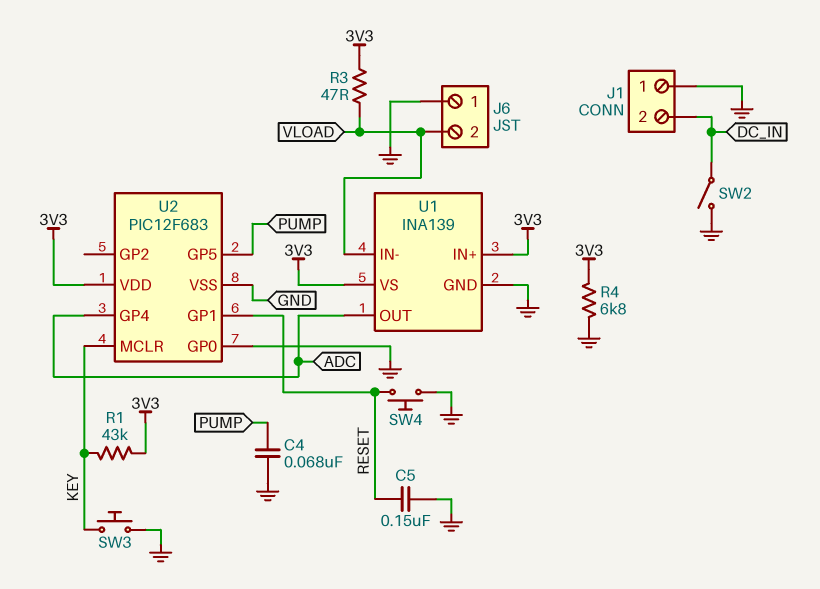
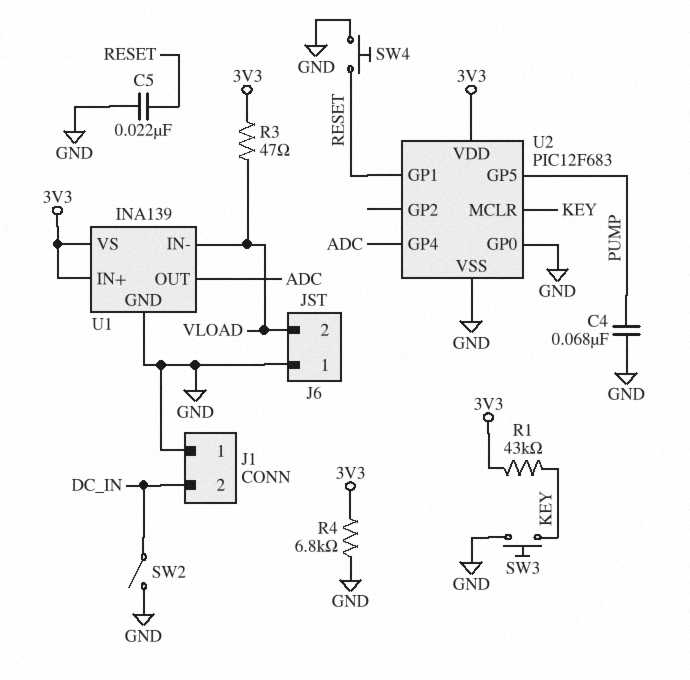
C5: 150nF (GND, RESET) -> 22nF (GND, RESET)

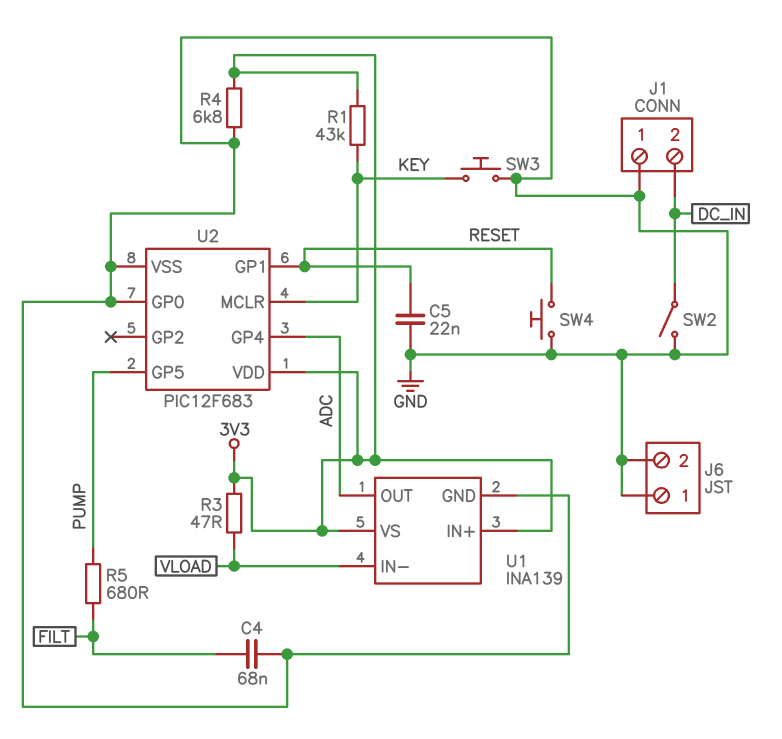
C4: 68nF (GND, PUMP) -> 68nF (FILT, GND)
J6 pin 2: VLOAD -> GND
R5: none -> 680 (FILT, PUMP)

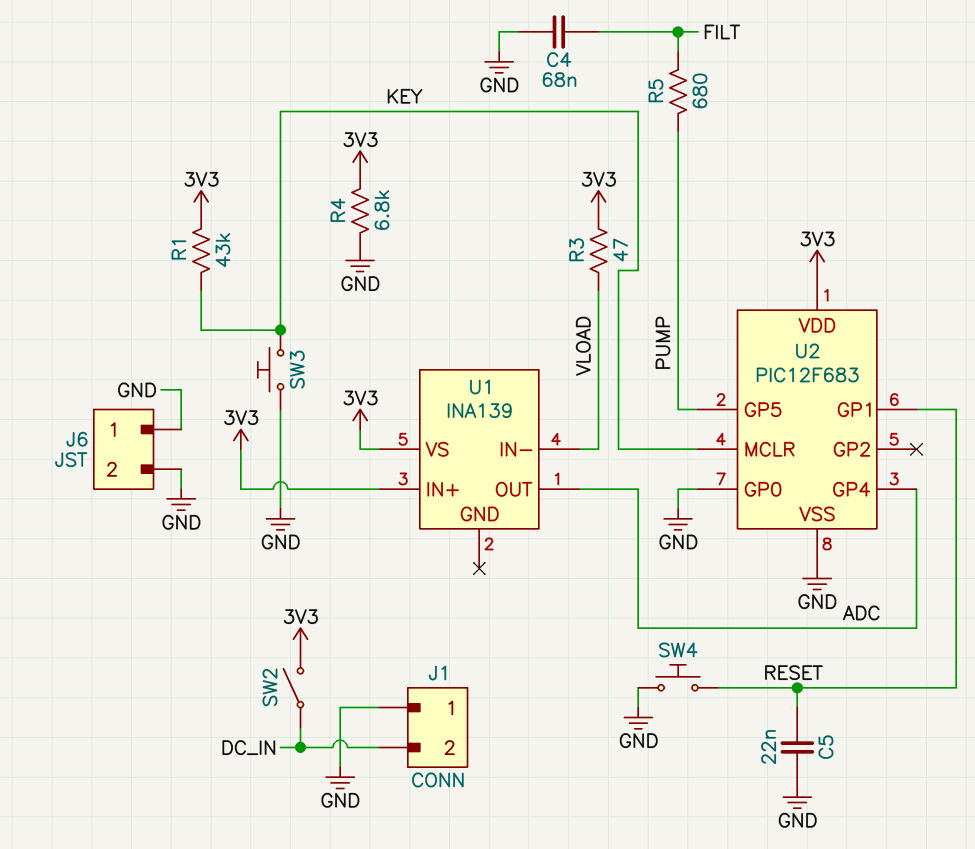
SW2: switch (DC_IN, GND) -> switch (3V3, DC_IN)
U1 pin GND: GND -> none

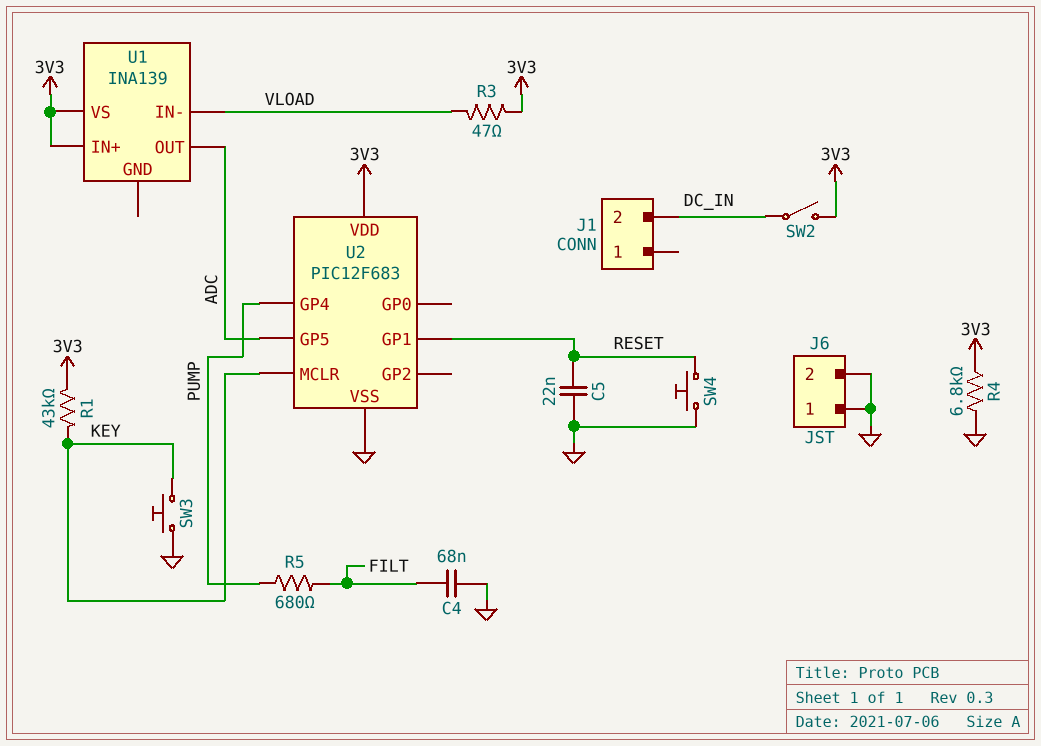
J1 pin 1: GND -> none
U2 pin GP0: GND -> none
U2 pin GP4: ADC -> PUMP
U2 pin GP5: PUMP -> ADC

